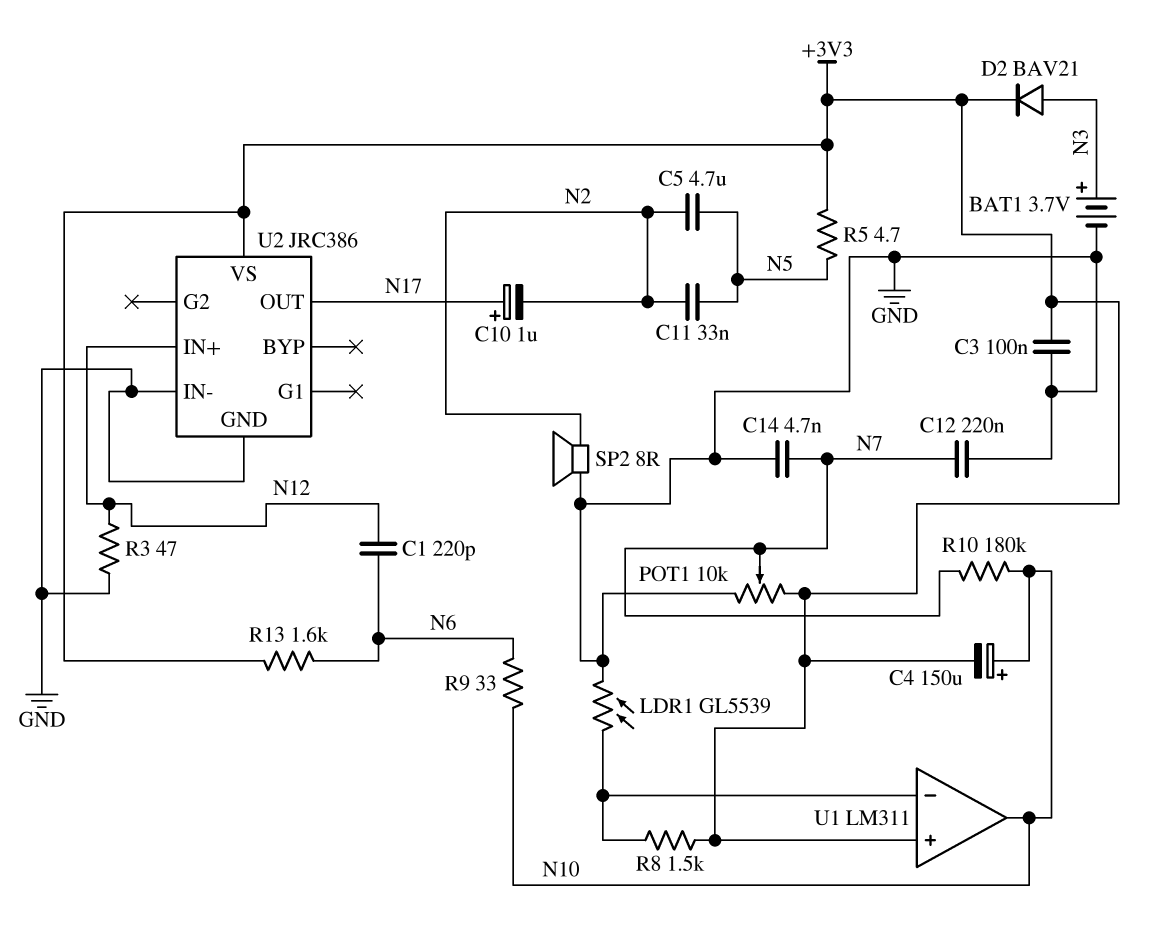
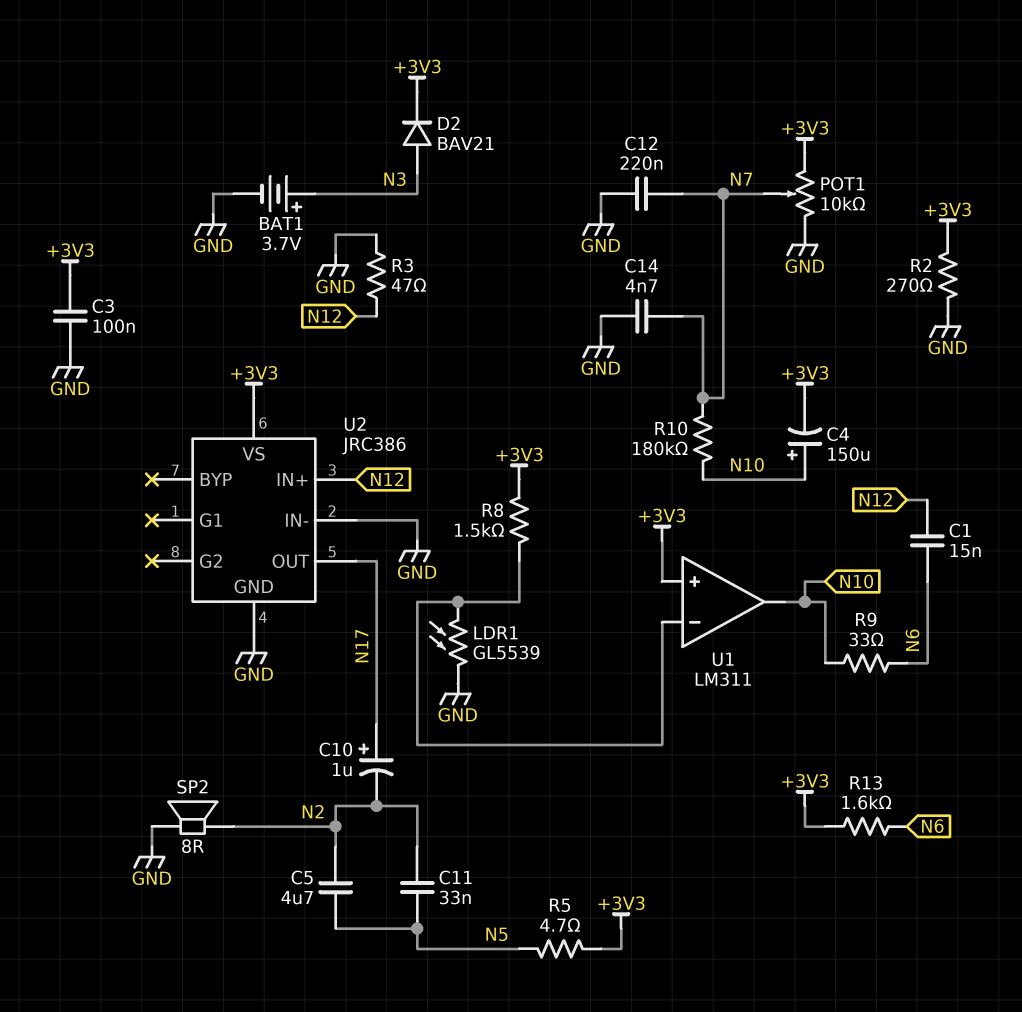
C1: 220pF (N6, N12) -> 15nF (N6, N12)
R2: none -> 270 (+3V3, GND)

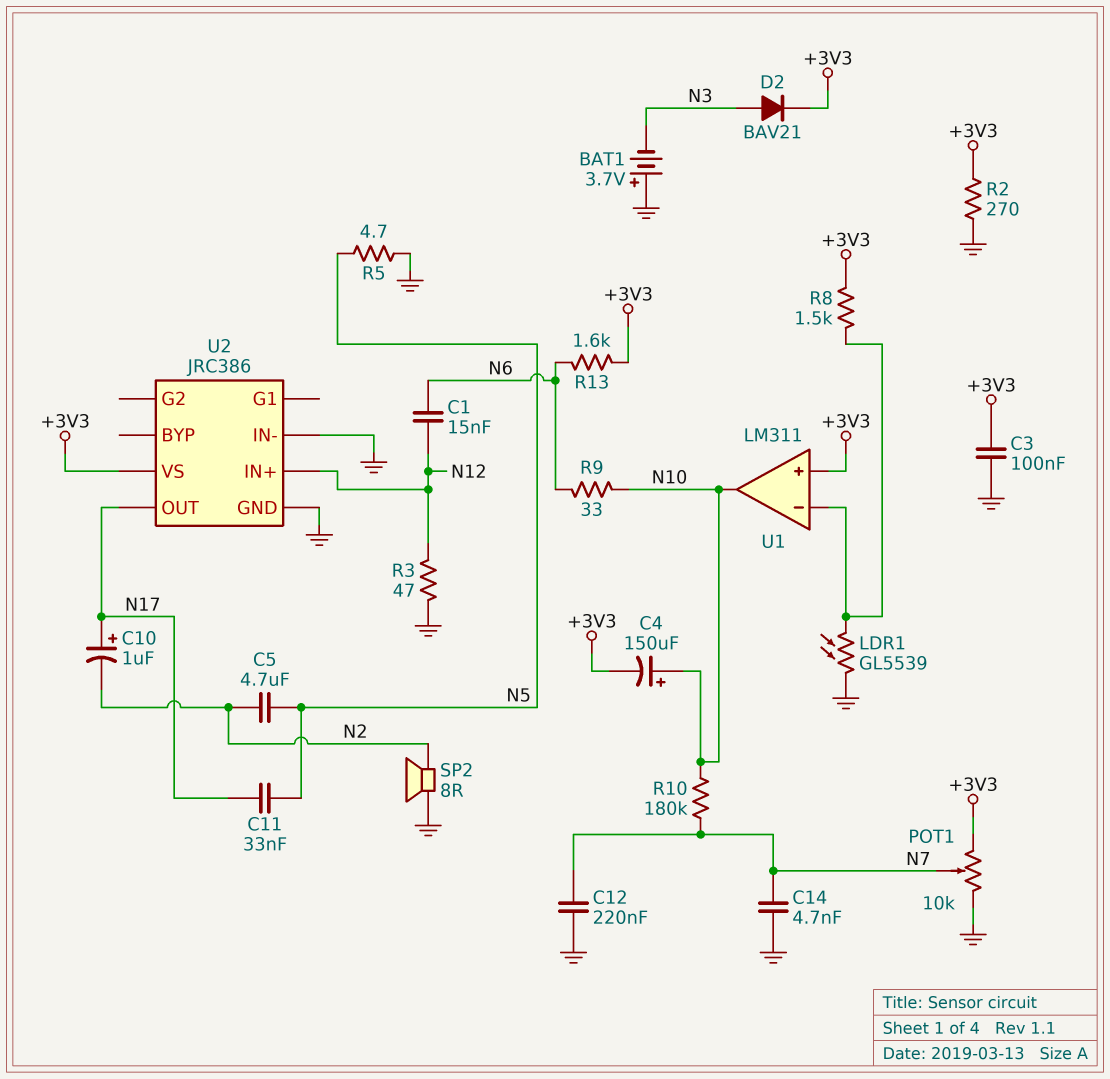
BAT1: 3.7V (plus N3, minus GND) -> 3.7V (plus GND, minus N3)
C11: 33nF (N2, N5) -> 33nF (N5, N17)
R5: 4.7 (+3V3, N5) -> 4.7 (GND, N5)

